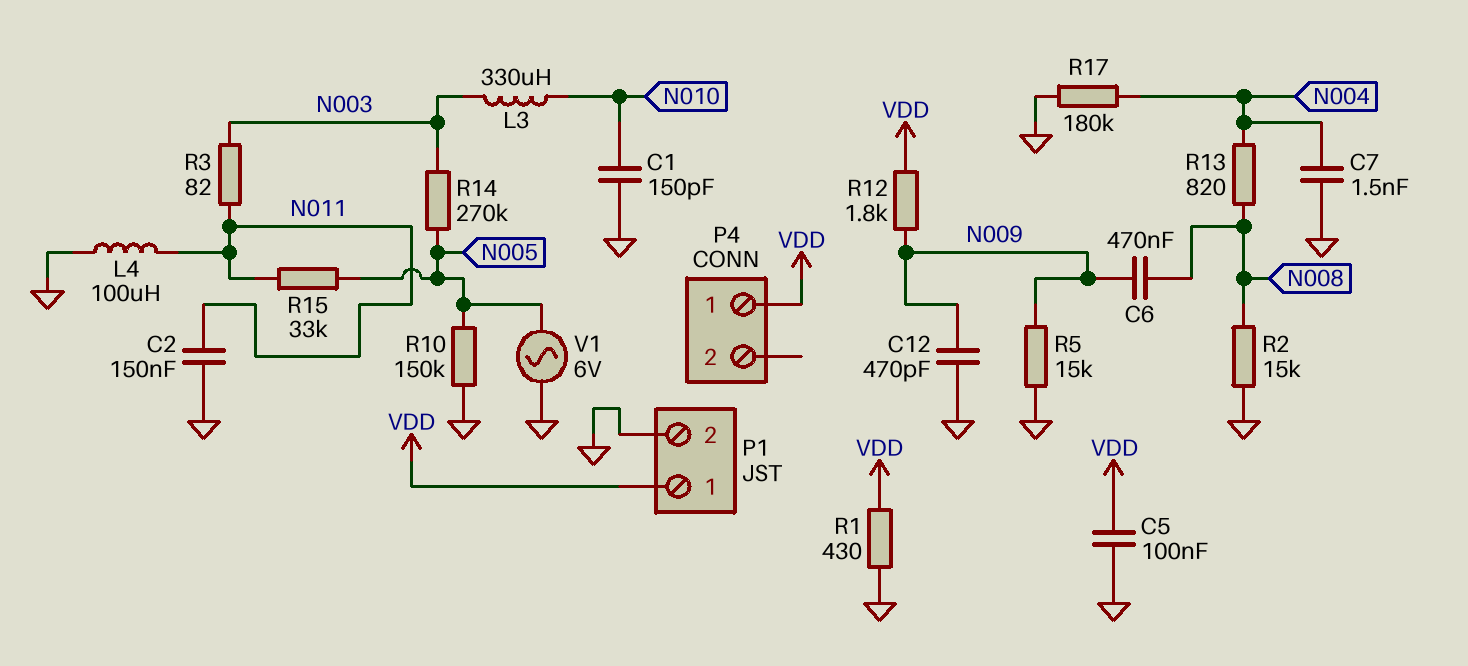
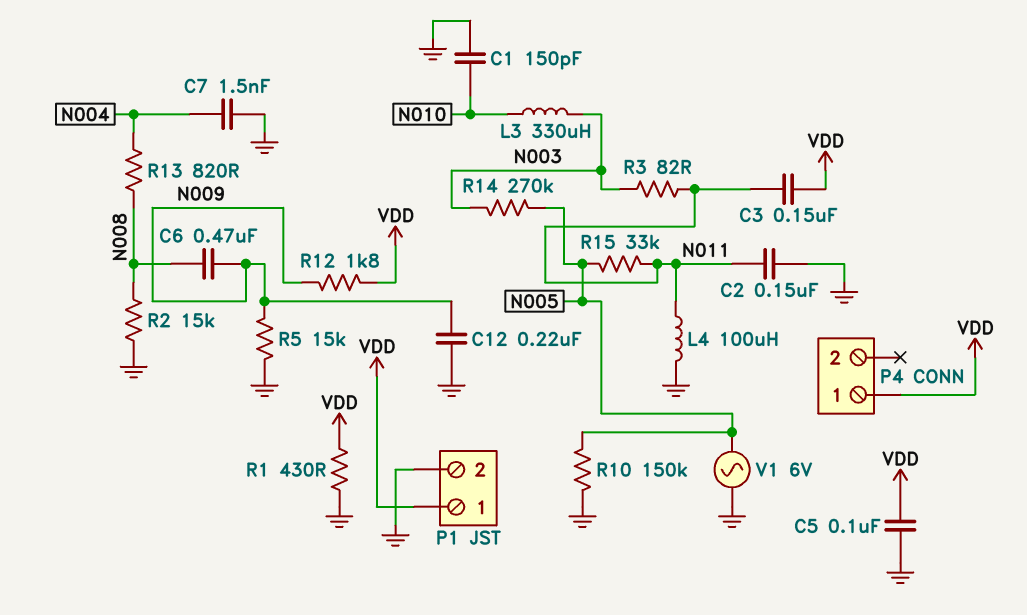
C3: none -> 150nF (N011, VDD)
C12: 470pF (GND, N009) -> 220nF (GND, N009)
R17: 180k (GND, N004) -> none

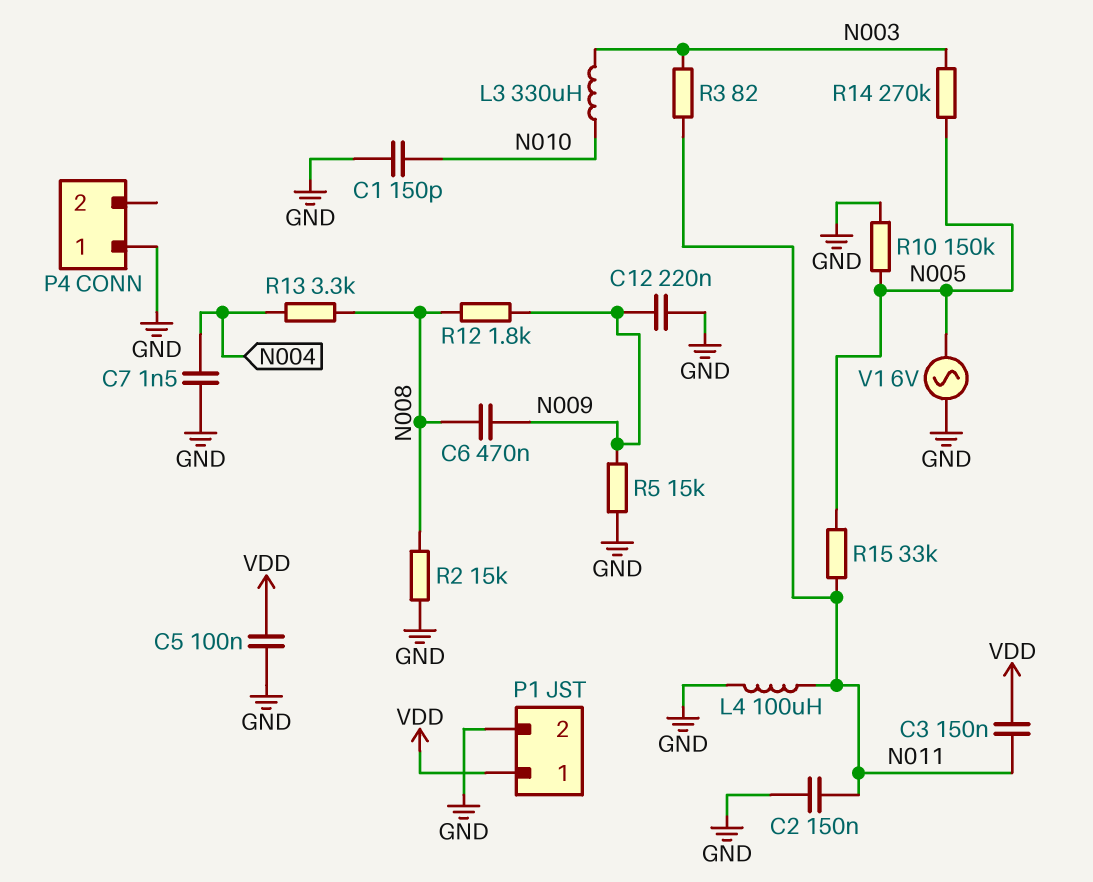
P4 pin 1: VDD -> GND
R1: 430 (GND, VDD) -> none
R12: 1.8k (N009, VDD) -> 1.8k (N008, N009)
R13: 820 (N004, N008) -> 3.3k (N004, N008)

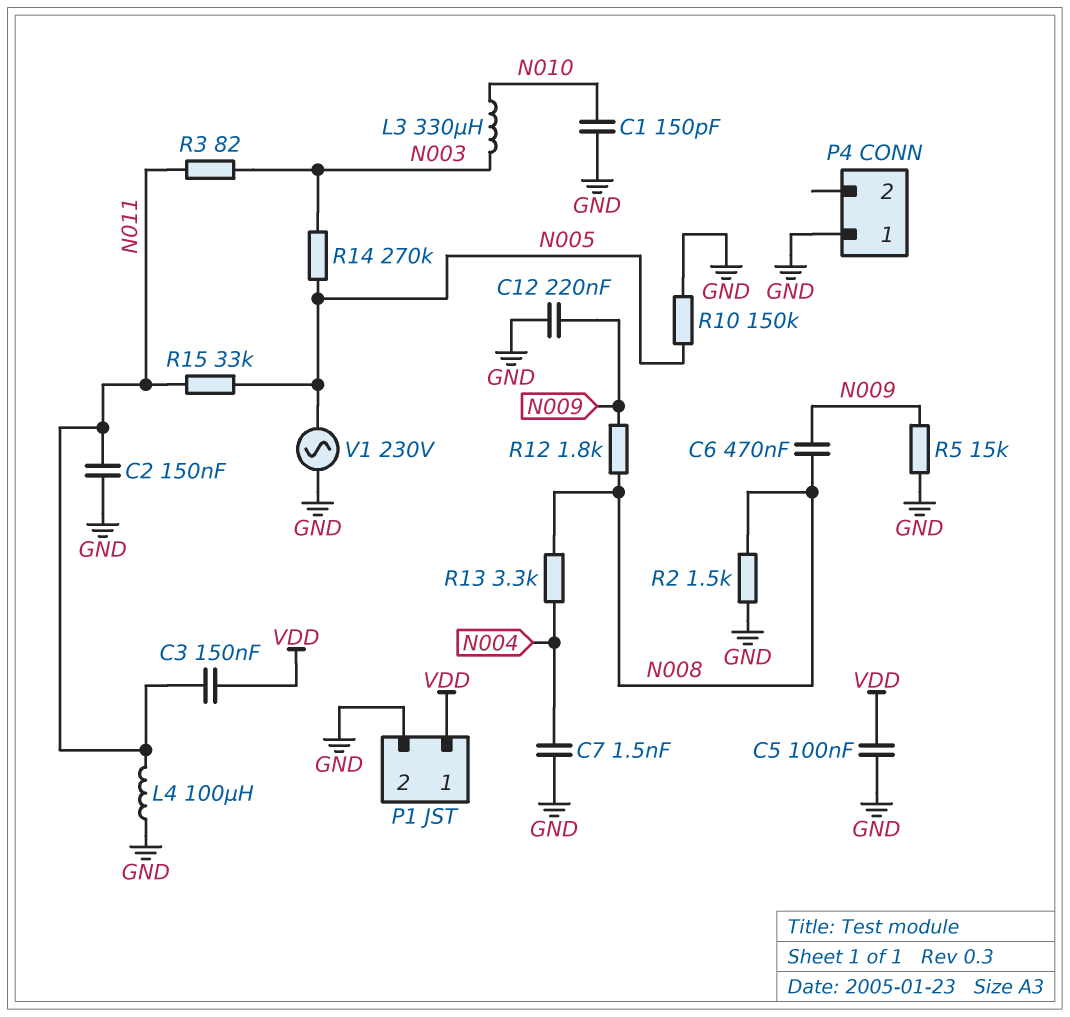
R2: 15k (GND, N008) -> 1.5k (GND, N008)
V1: AC 6V (GND, N005) -> AC 230V (GND, N005)

